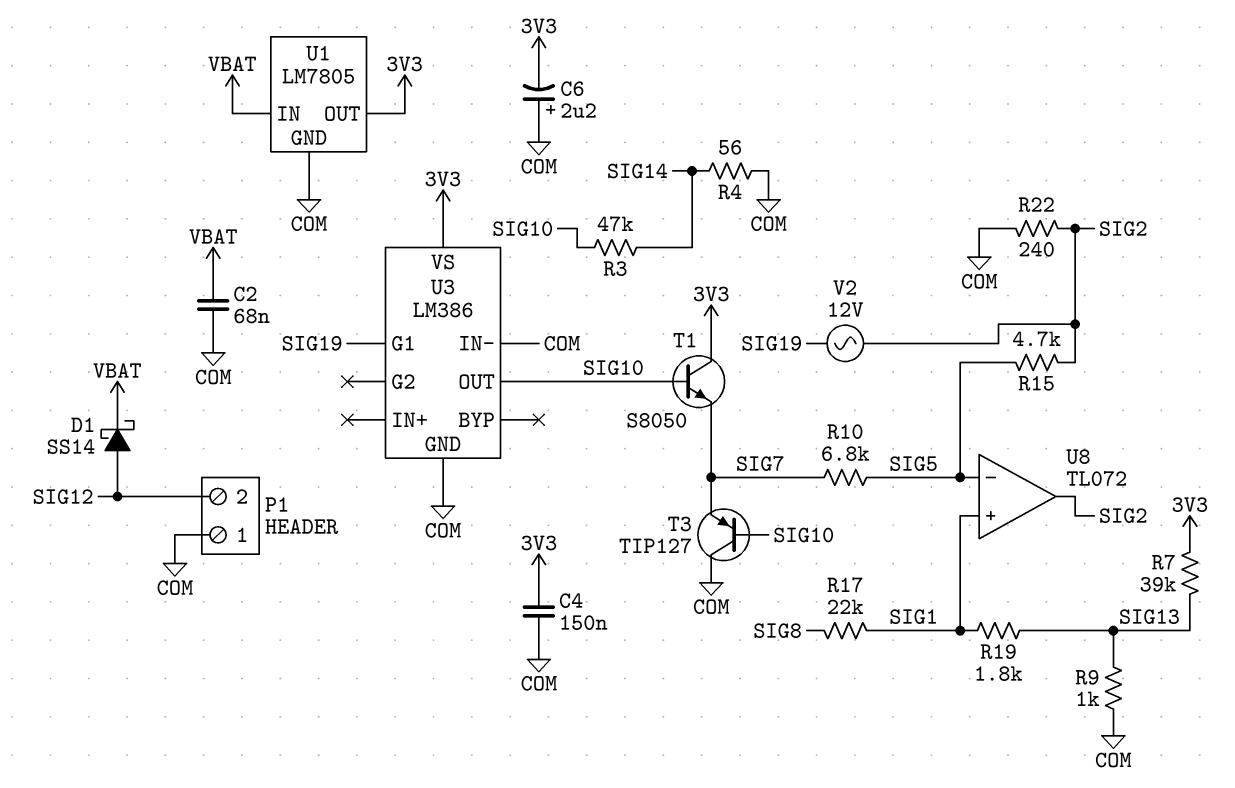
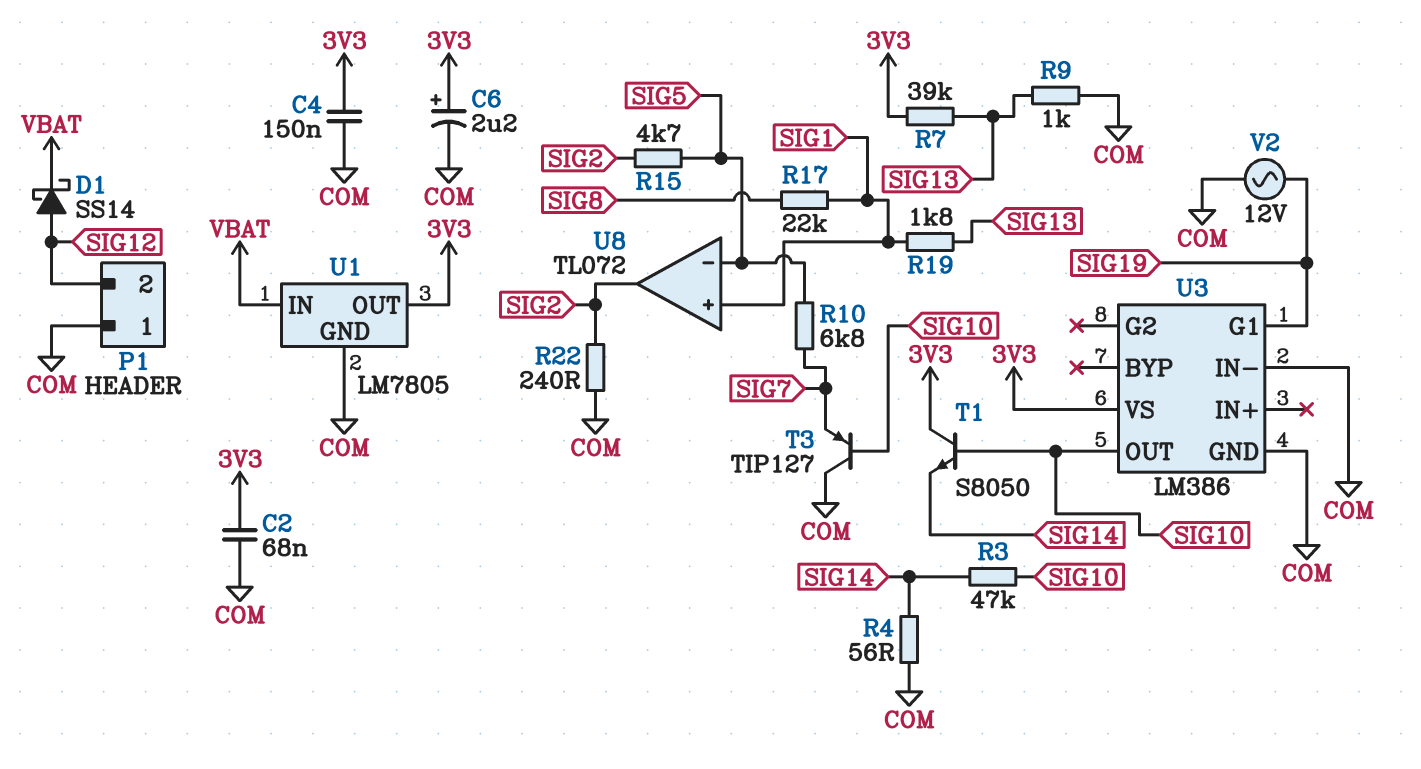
C2: 68nF (COM, VBAT) -> 68nF (3V3, COM)
C6: 2.2uF (plus COM, minus 3V3) -> 2.2uF (plus 3V3, minus COM)
T1: NPN S8050 (B SIG10, C 3V3, E SIG7) -> NPN S8050 (B SIG10, C 3V3, E SIG14)
V2: AC 12V (SIG2, SIG19) -> AC 12V (COM, SIG19)

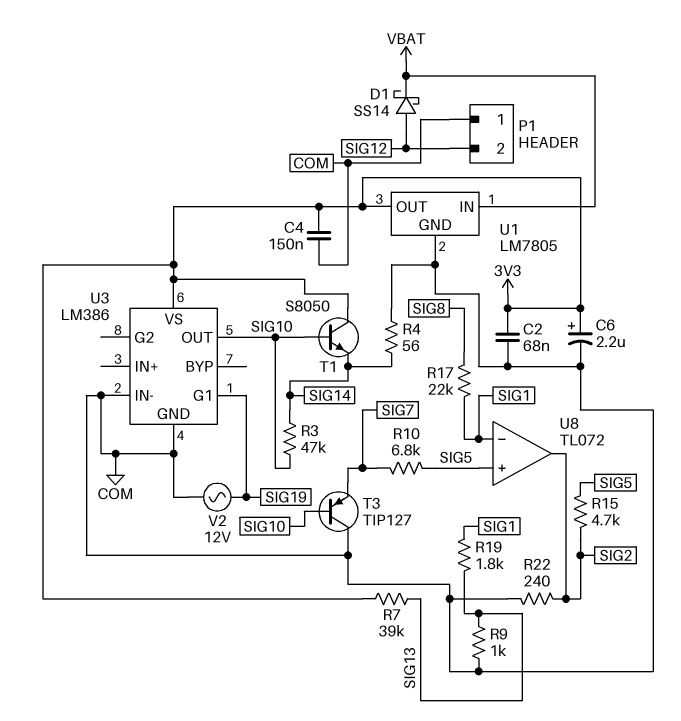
U8 pin in+: SIG1 -> SIG5
U8 pin in-: SIG5 -> SIG1

